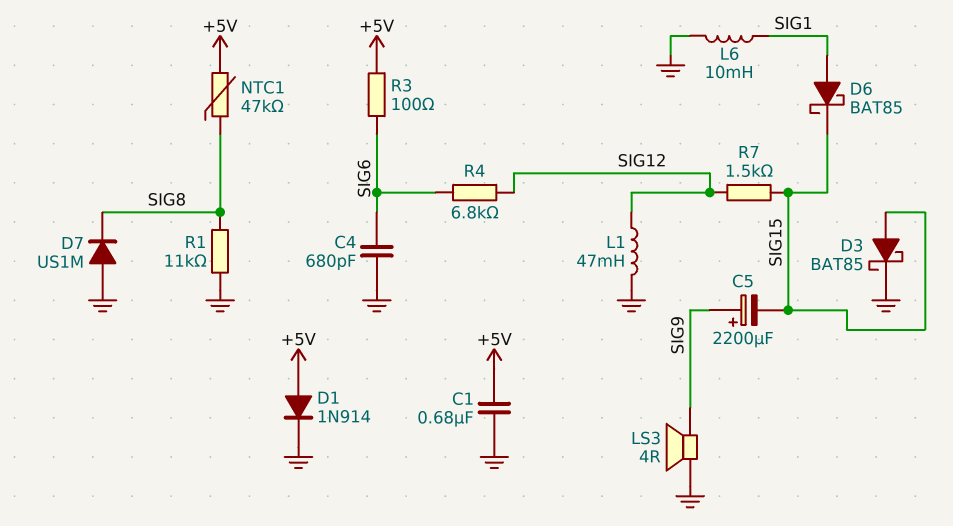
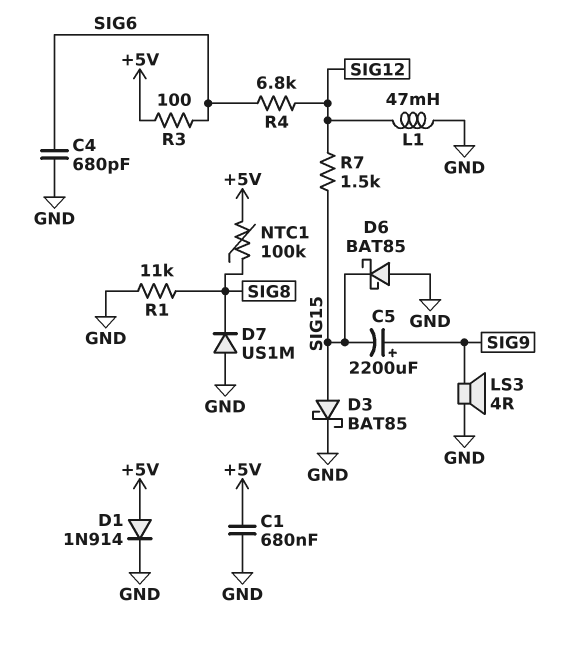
D6: schottky BAT85 (A SIG1, K SIG15) -> schottky BAT85 (A GND, K SIG15)
L6: 10mH (GND, SIG1) -> none
NTC1: 47k (+5V, SIG8) -> 100k (+5V, SIG8)

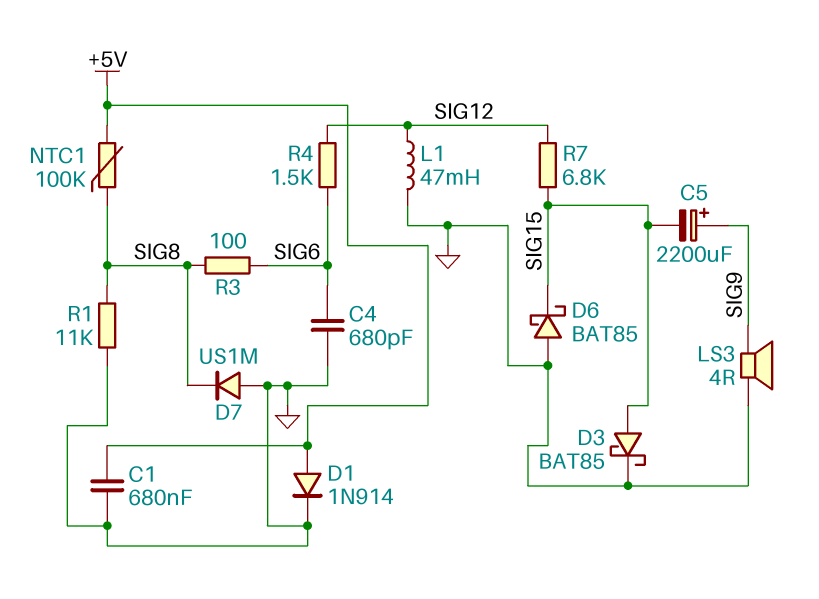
R3: 100 (+5V, SIG6) -> 100 (SIG6, SIG8)
R4: 6.8k (SIG6, SIG12) -> 1.5k (SIG6, SIG12)
R7: 1.5k (SIG12, SIG15) -> 6.8k (SIG12, SIG15)

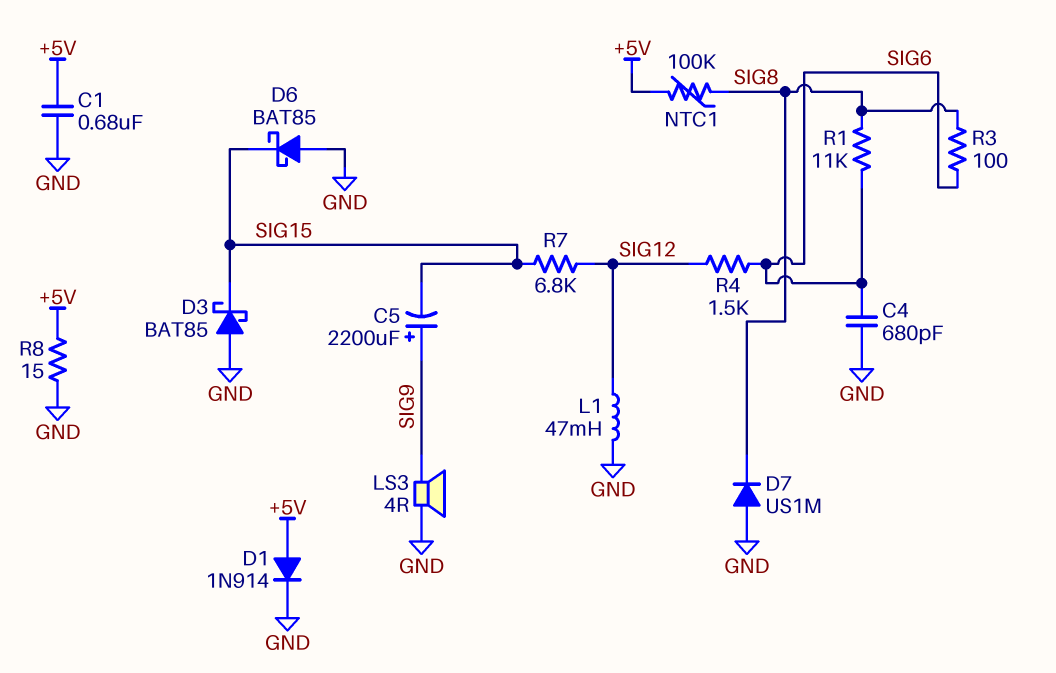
D3: schottky BAT85 (A SIG15, K GND) -> schottky BAT85 (A GND, K SIG15)
R1: 11k (GND, SIG8) -> 11k (SIG6, SIG8)
R8: none -> 15 (+5V, GND)

